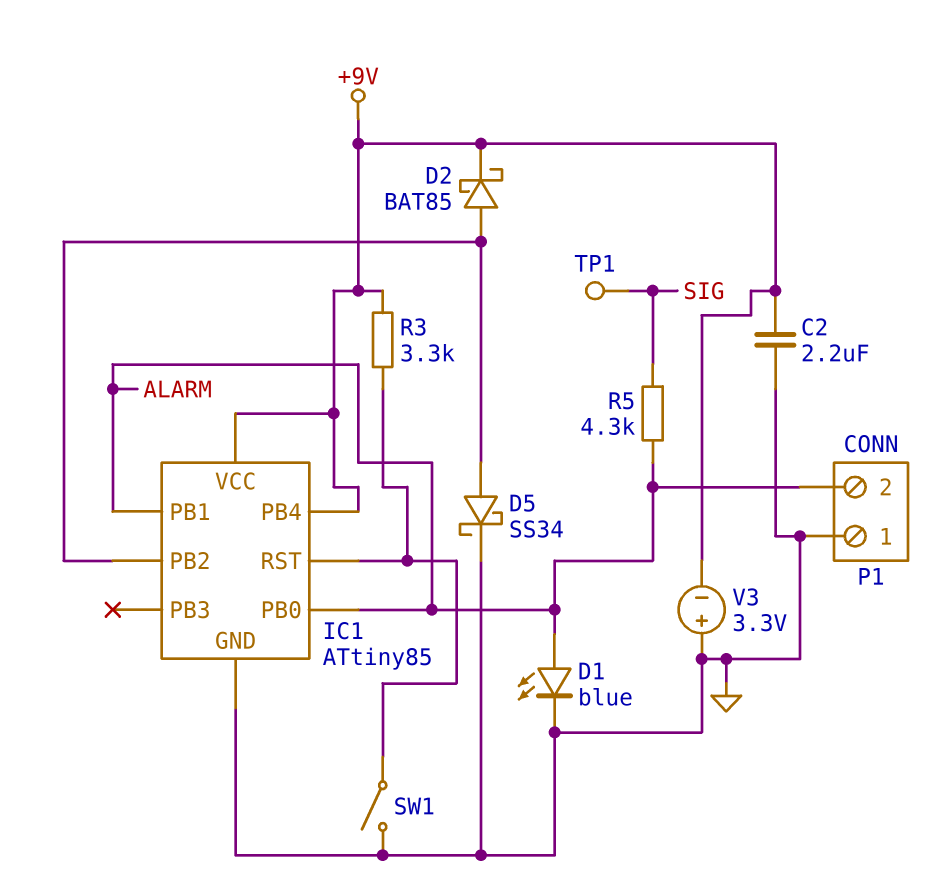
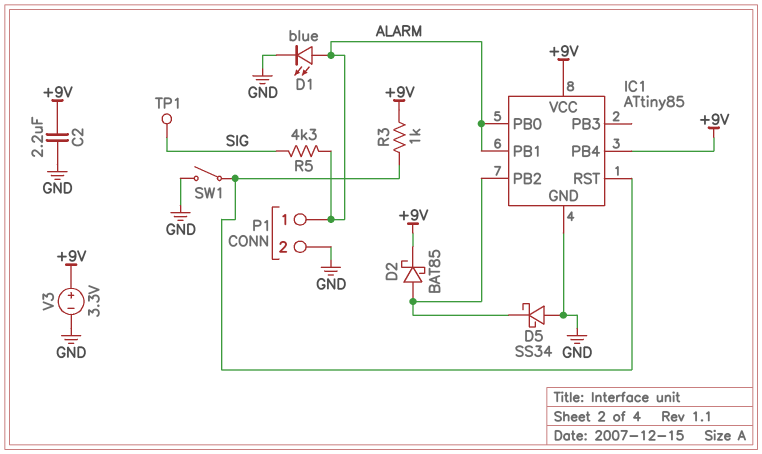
D5: schottky SS34 (A IC1/PB2, K GND) -> schottky SS34 (A GND, K IC1/PB2)
P1 pin 1: GND -> ALARM
P1 pin 2: ALARM -> GND
R3: 3.3k (+9V, IC1/RST) -> 1k (+9V, IC1/RST)
V3: 3.3V (plus GND, minus +9V) -> 3.3V (plus +9V, minus GND)

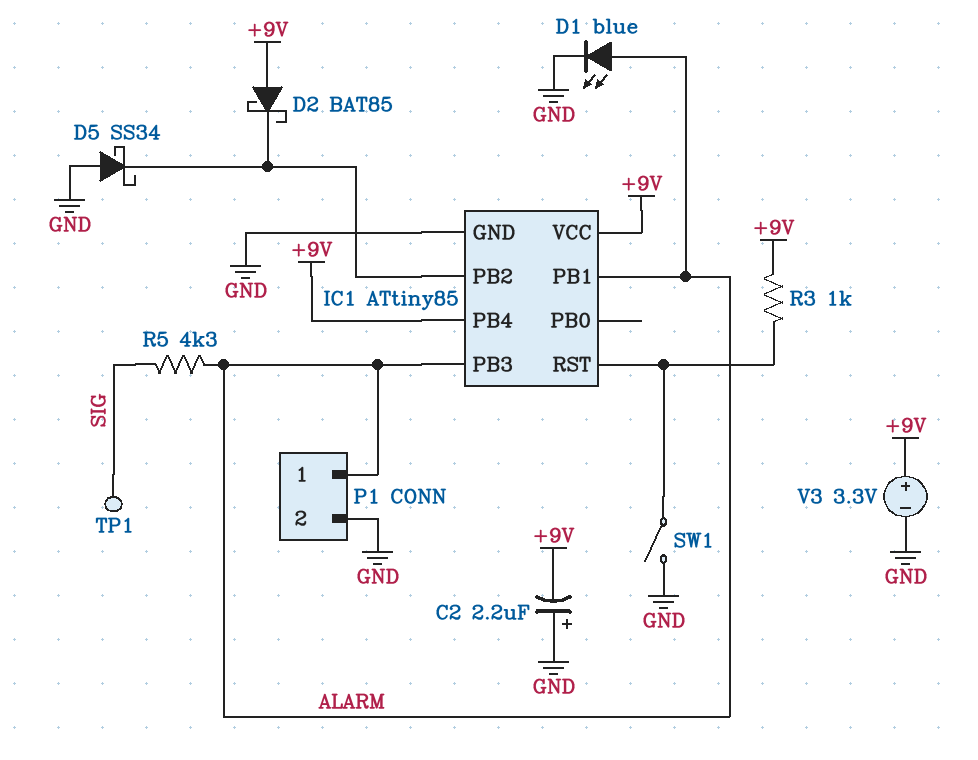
C2: 2.2uF (+9V, GND) -> 2.2uF (plus GND, minus +9V)
D2: schottky BAT85 (A IC1/PB2, K +9V) -> schottky BAT85 (A +9V, K IC1/PB2)
IC1 pin PB0: ALARM -> none
IC1 pin PB3: none -> ALARM

